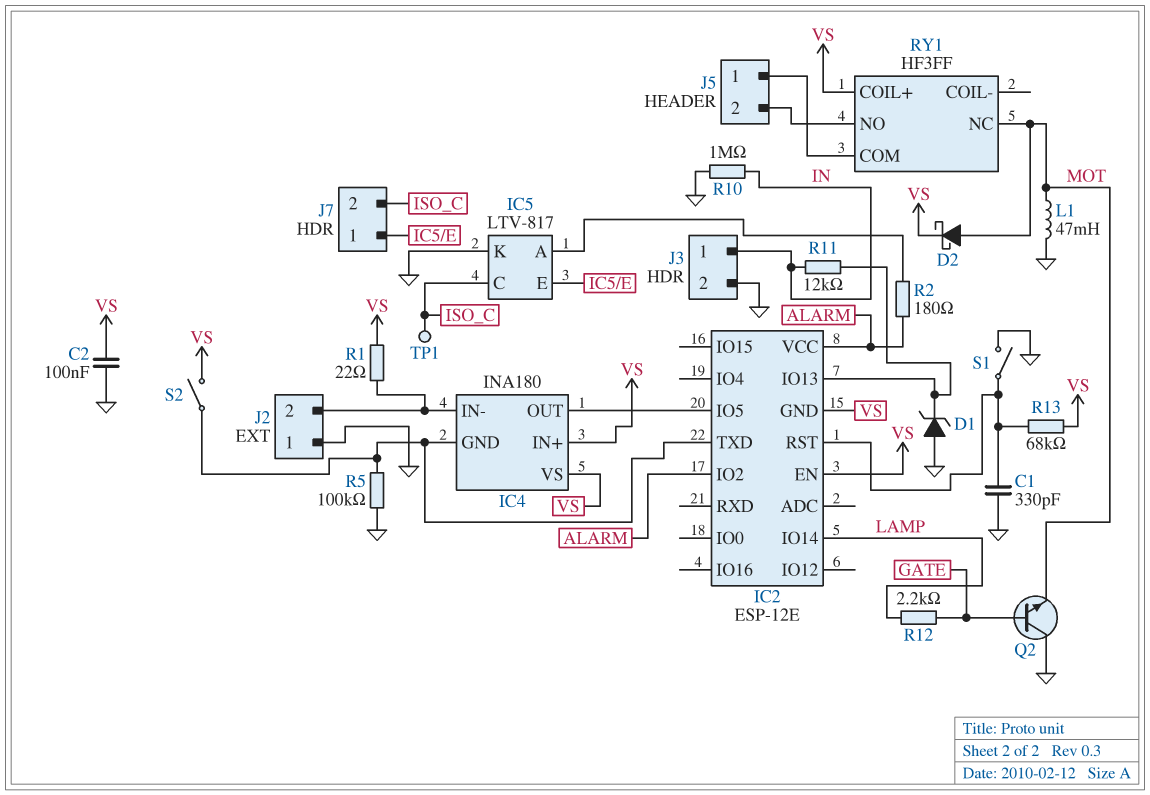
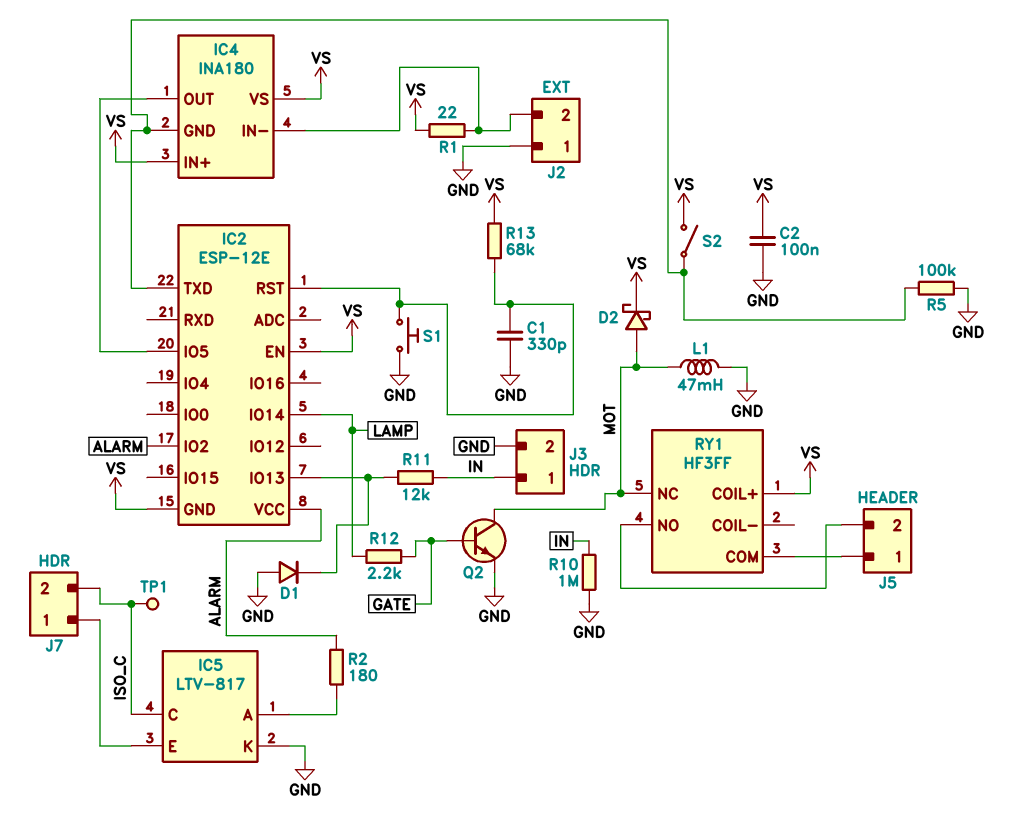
D1: zener (A GND, K IC2/IO13) -> diode (A GND, K IC2/IO13)
Q2: NPN (B GATE, C GND, E MOT) -> NPN (B GATE, C MOT, E GND)
S1: switch (GND, IC2/RST) -> button (GND, IC2/RST)

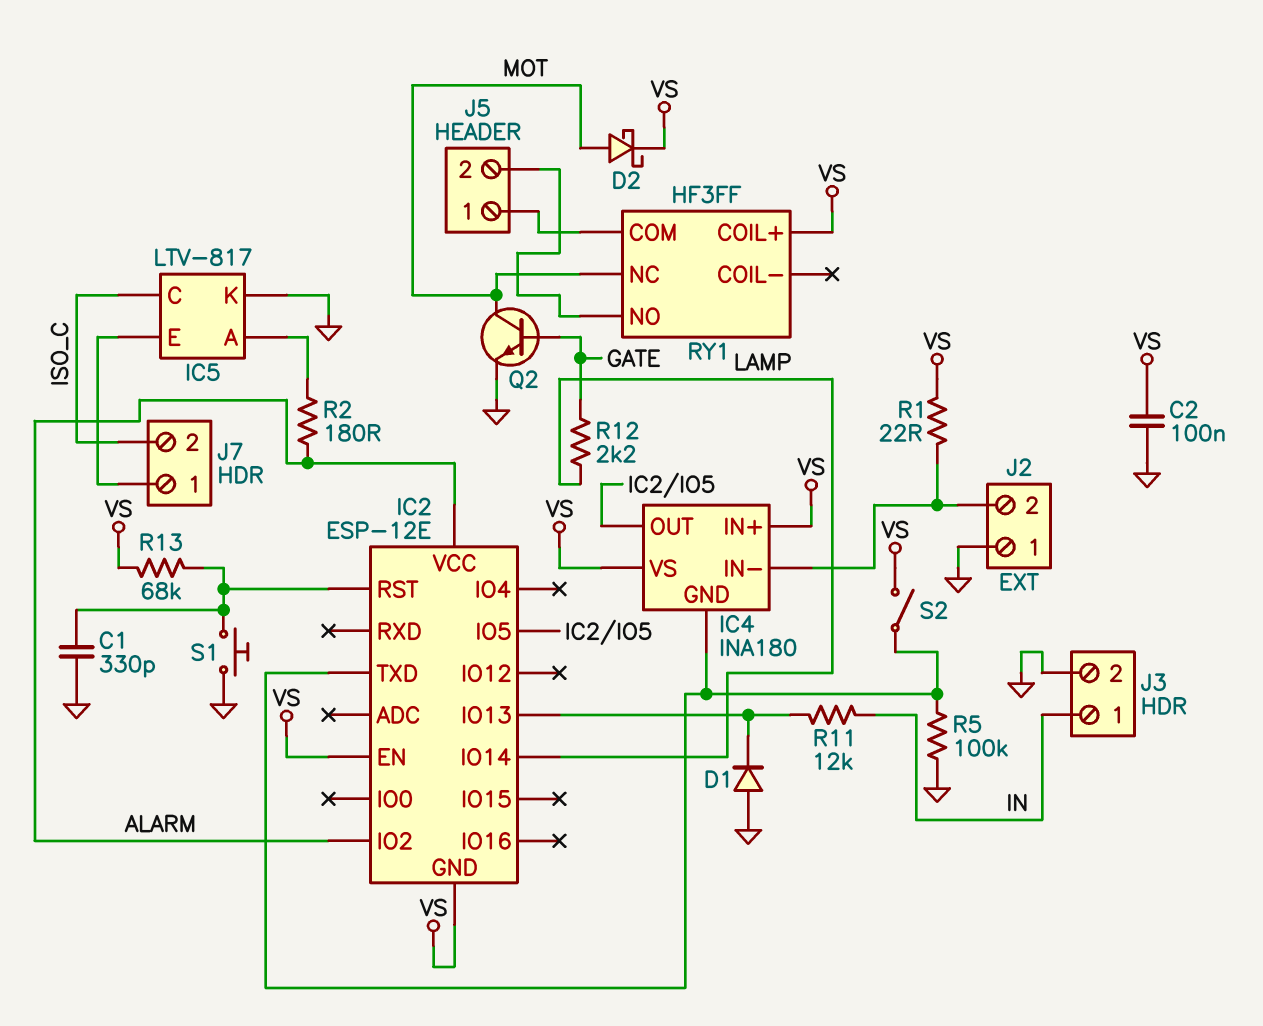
L1: 47mH (GND, MOT) -> none
R10: 1M (GND, IN) -> none
TP1: test point (ISO_C) -> none

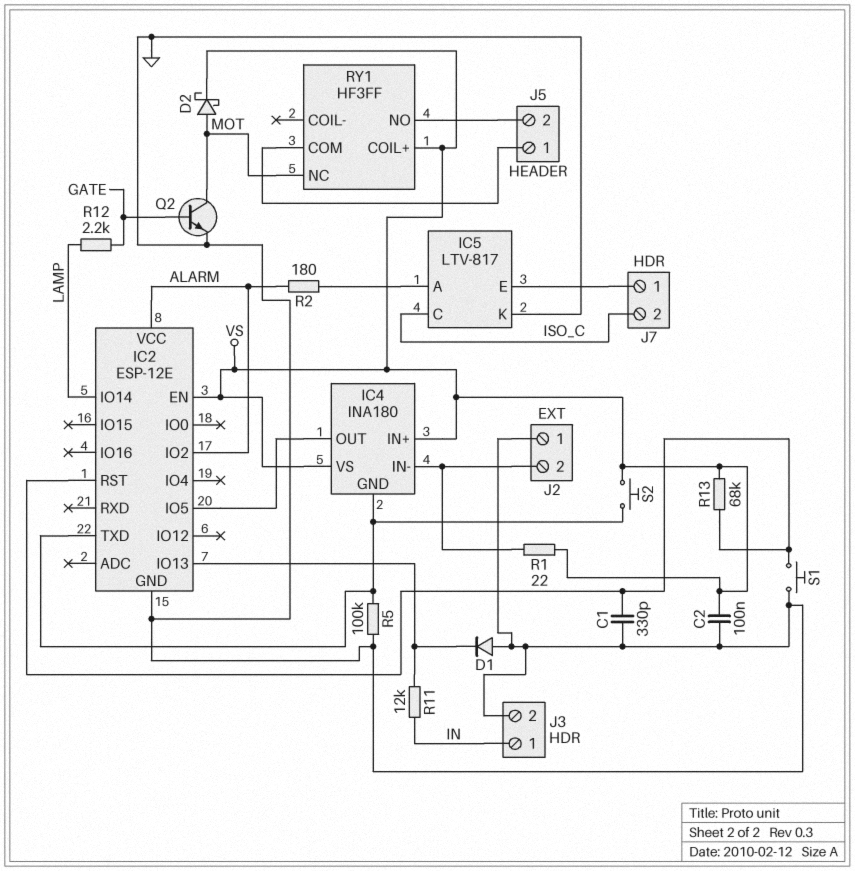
IC2 pin GND: VS -> GND
S2: switch (IC2/TXD, VS) -> button (IC2/TXD, VS)

